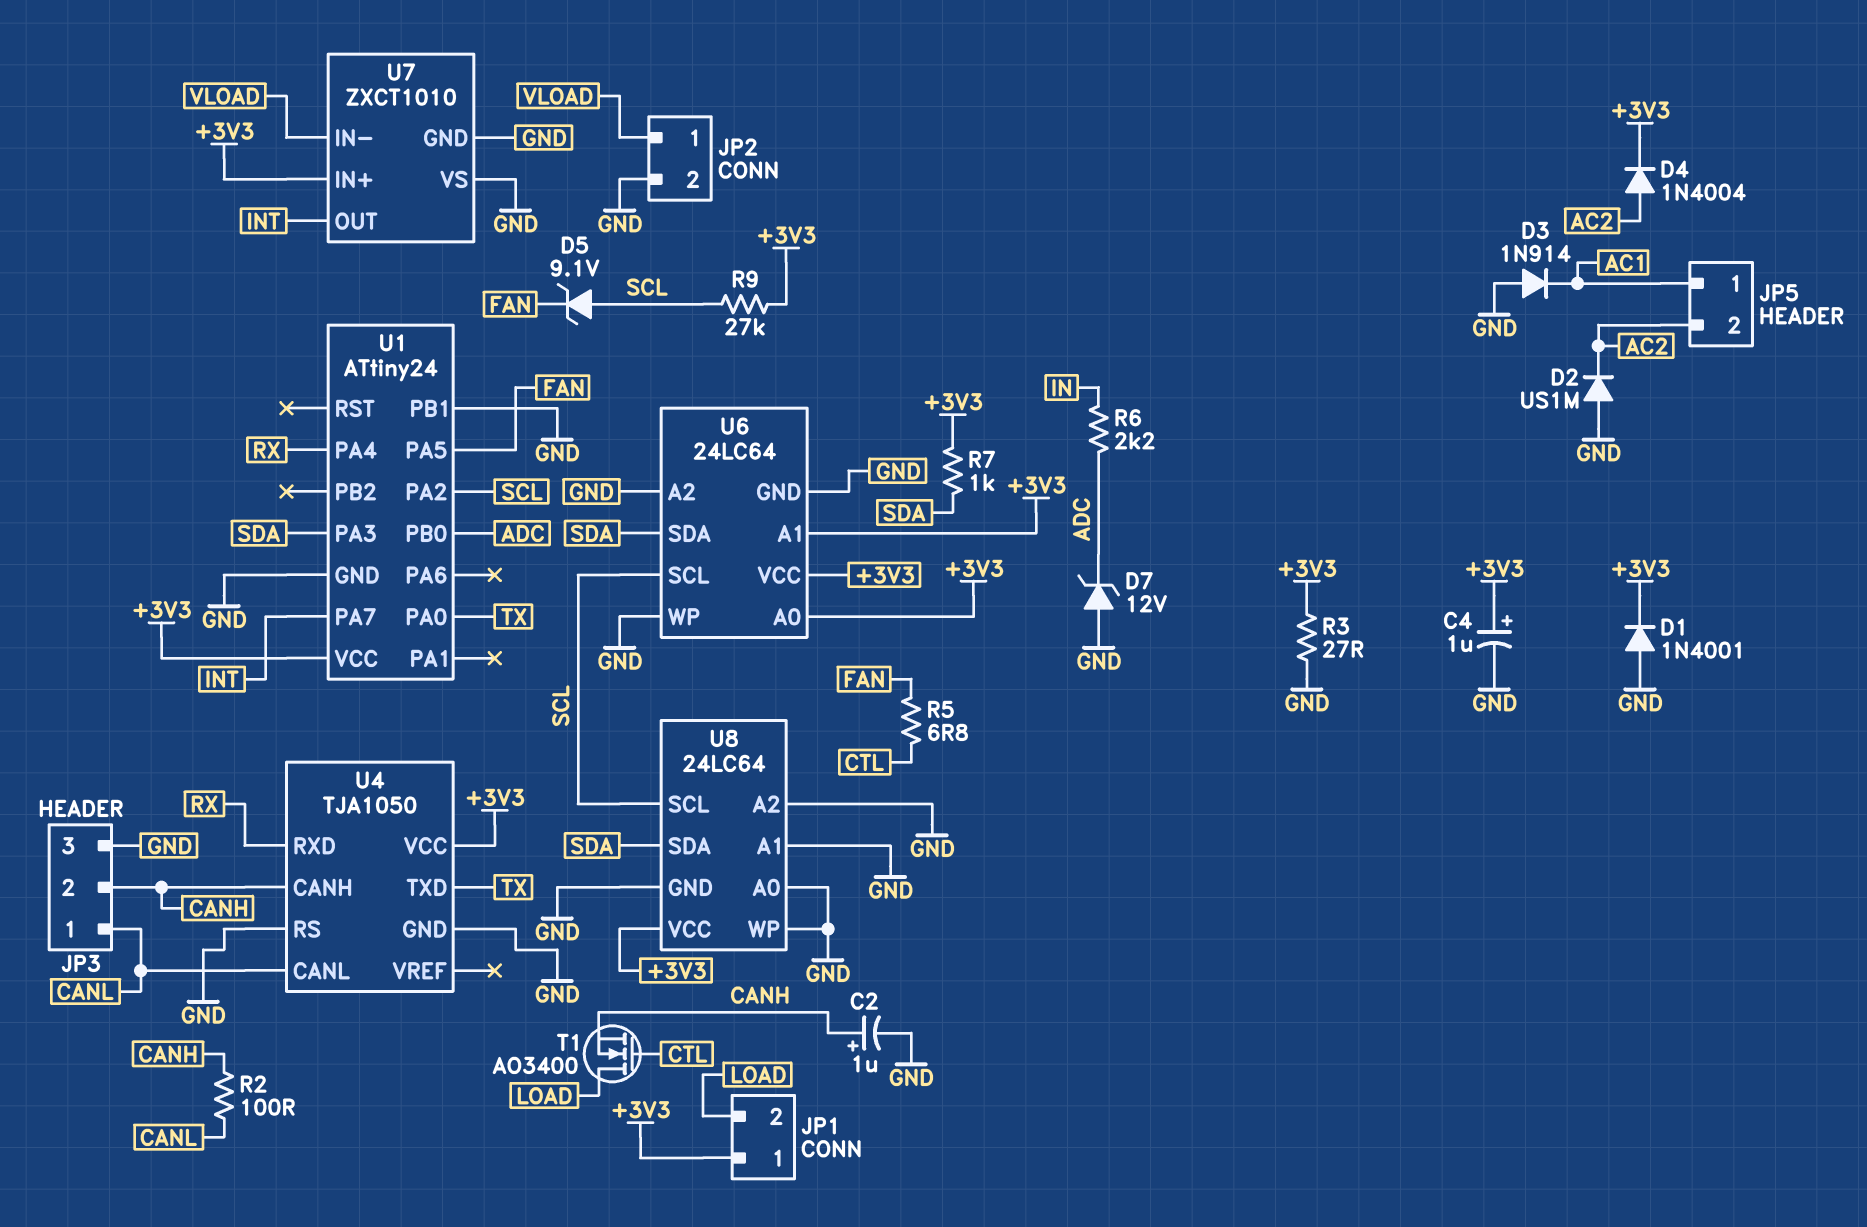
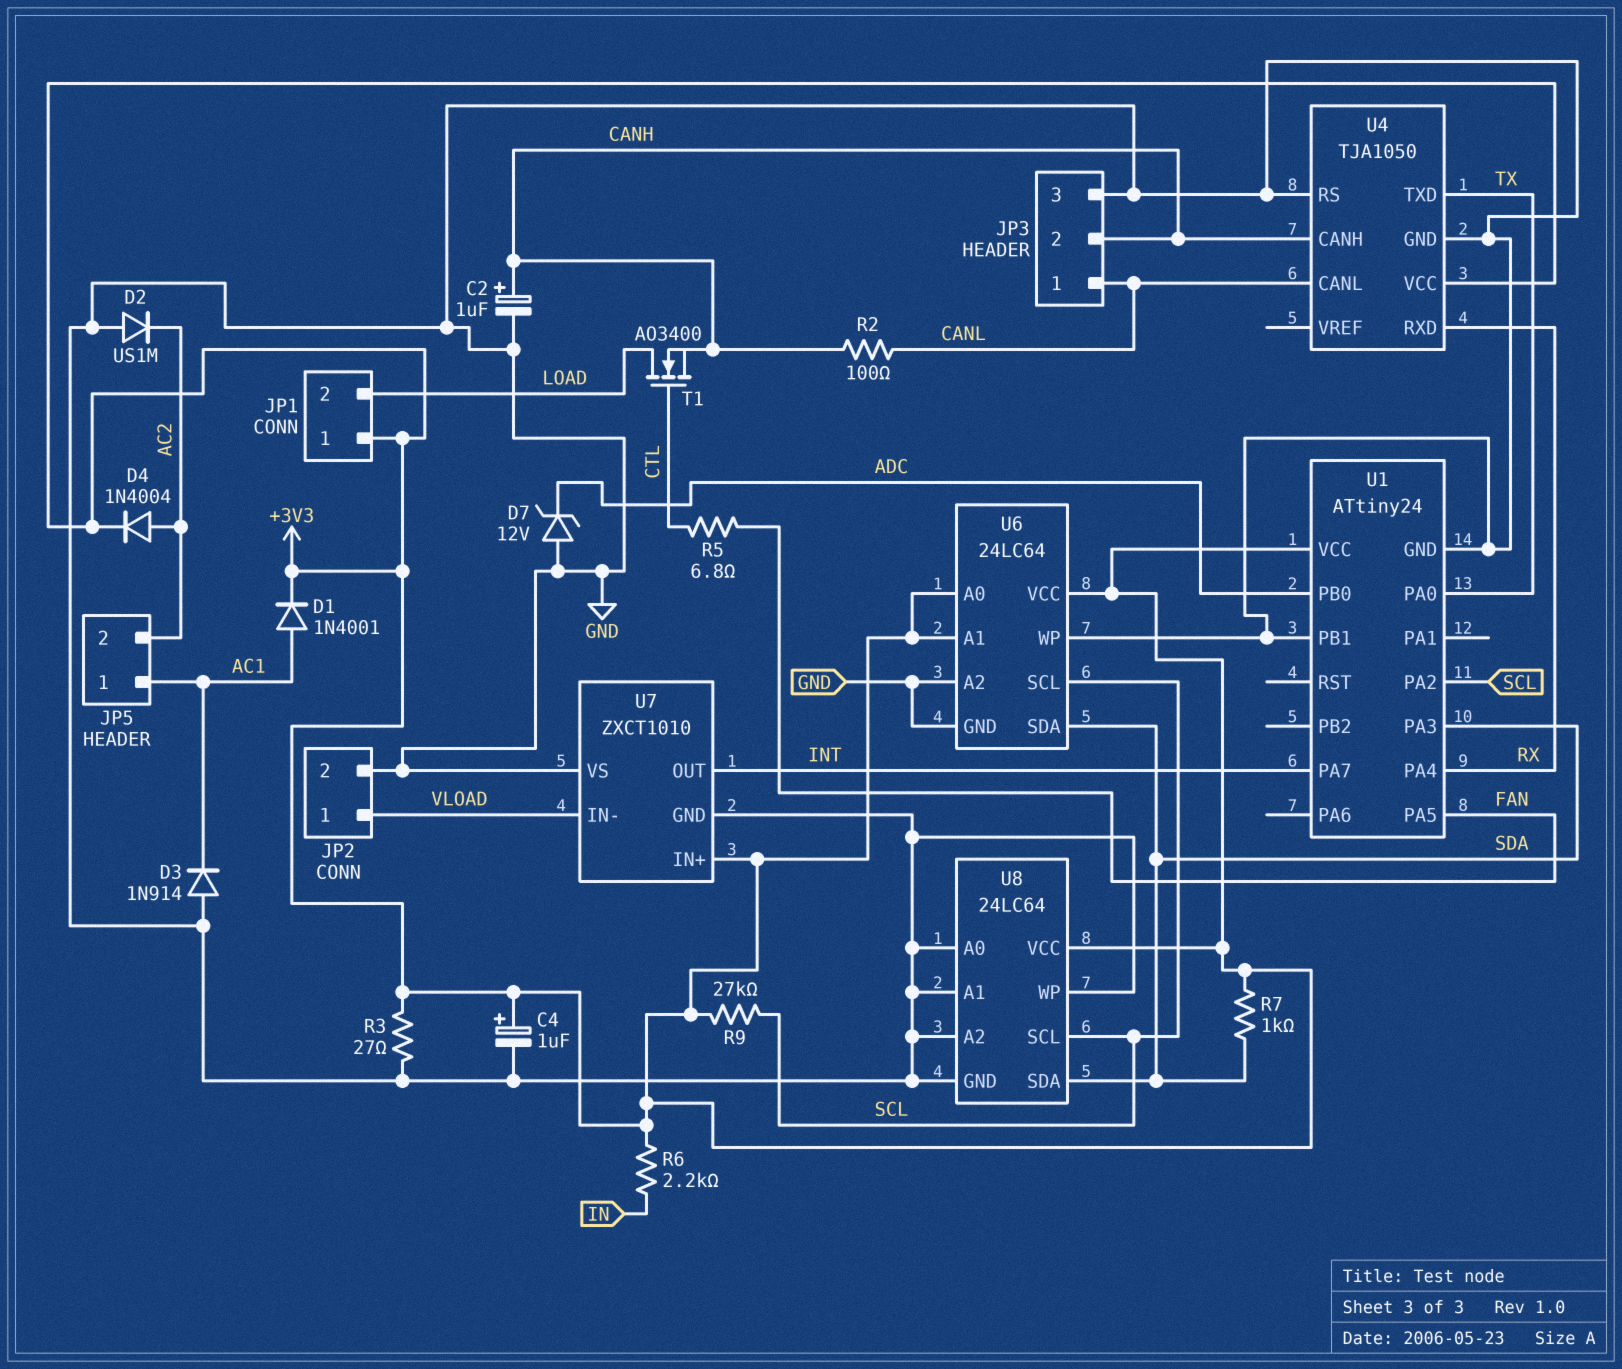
D1: diode 1N4001 (A GND, K +3V3) -> diode 1N4001 (A AC1, K +3V3)
D5: zener 9.1V (A SCL, K FAN) -> none
R6: 2.2k (ADC, IN) -> 2.2k (+3V3, IN)

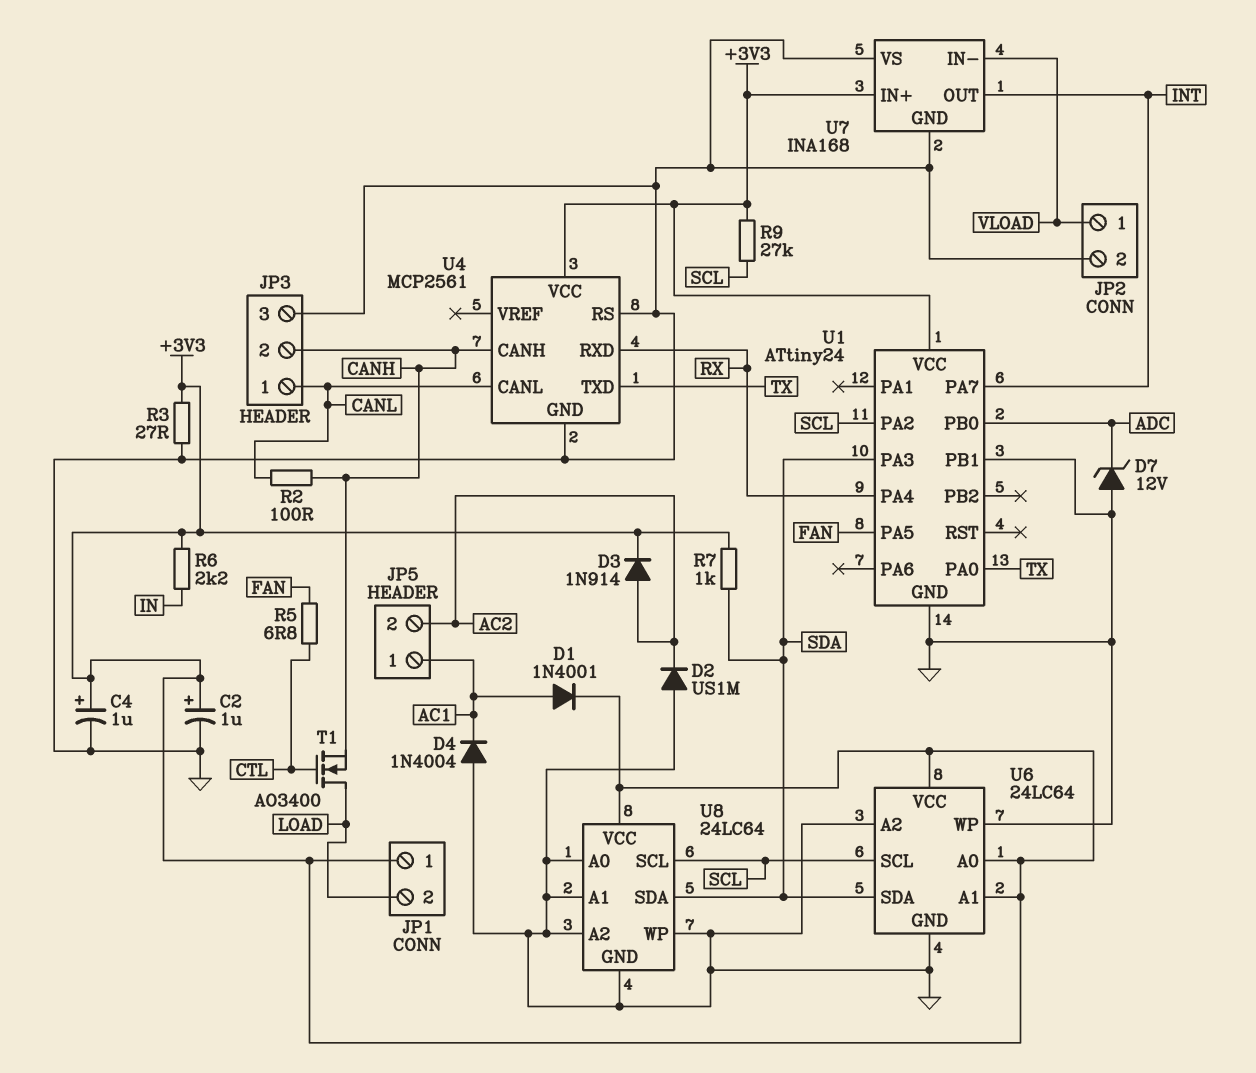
C2: 1uF (plus CANH, minus GND) -> 1uF (plus +3V3, minus GND)
D3: diode 1N914 (A GND, K AC1) -> diode 1N914 (A AC2, K +3V3)
D4: diode 1N4004 (A AC2, K +3V3) -> diode 1N4004 (A GND, K AC1)
U4: TJA1050 -> MCP2561
U7: ZXCT1010 -> INA168

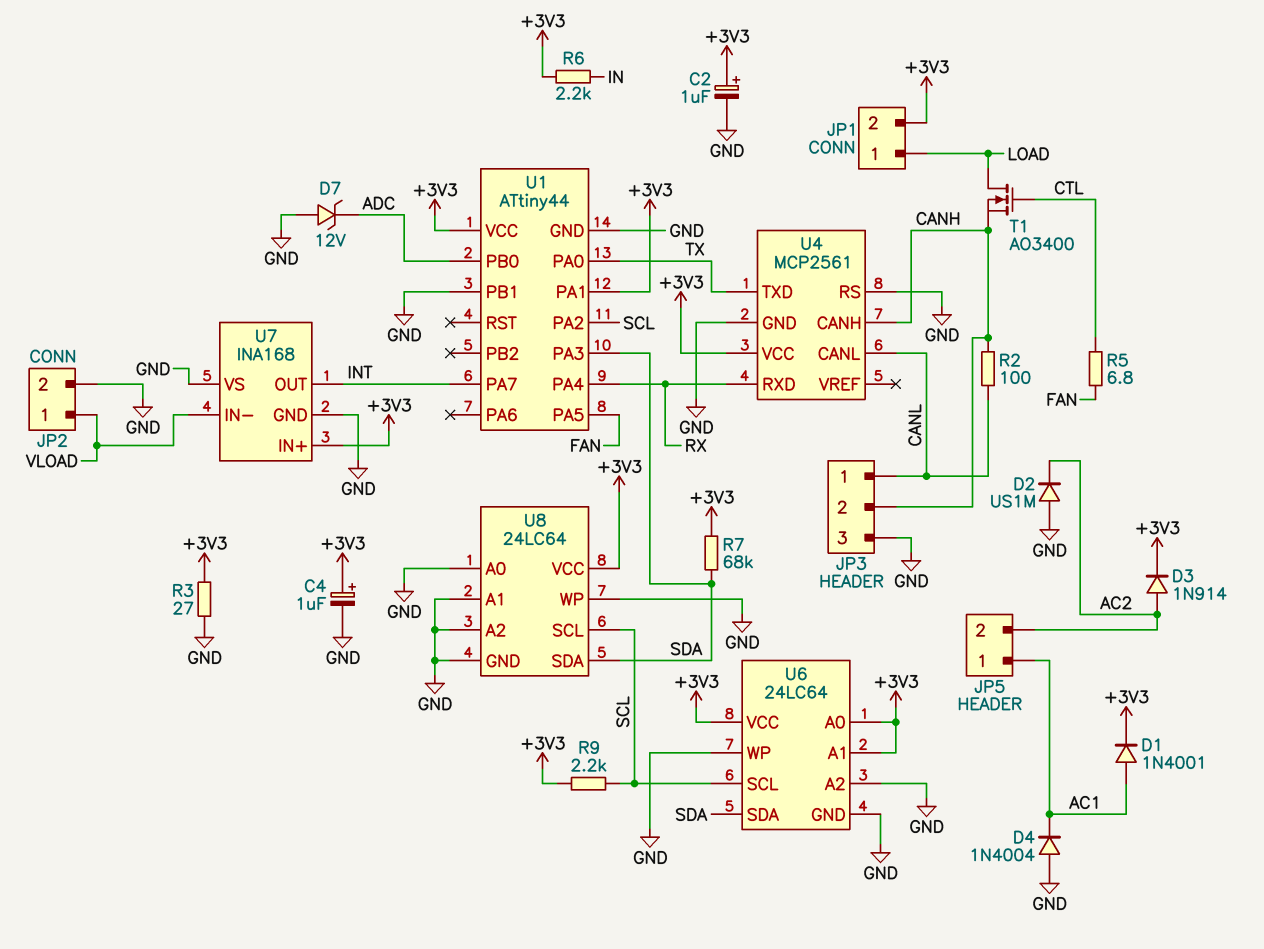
JP1 pin 1: +3V3 -> LOAD
JP1 pin 2: LOAD -> +3V3
R7: 1k (+3V3, SDA) -> 68k (+3V3, SDA)
R9: 27k (+3V3, SCL) -> 2.2k (+3V3, SCL)
U1: ATtiny24 -> ATtiny44
U1 pin PA1: none -> +3V3

